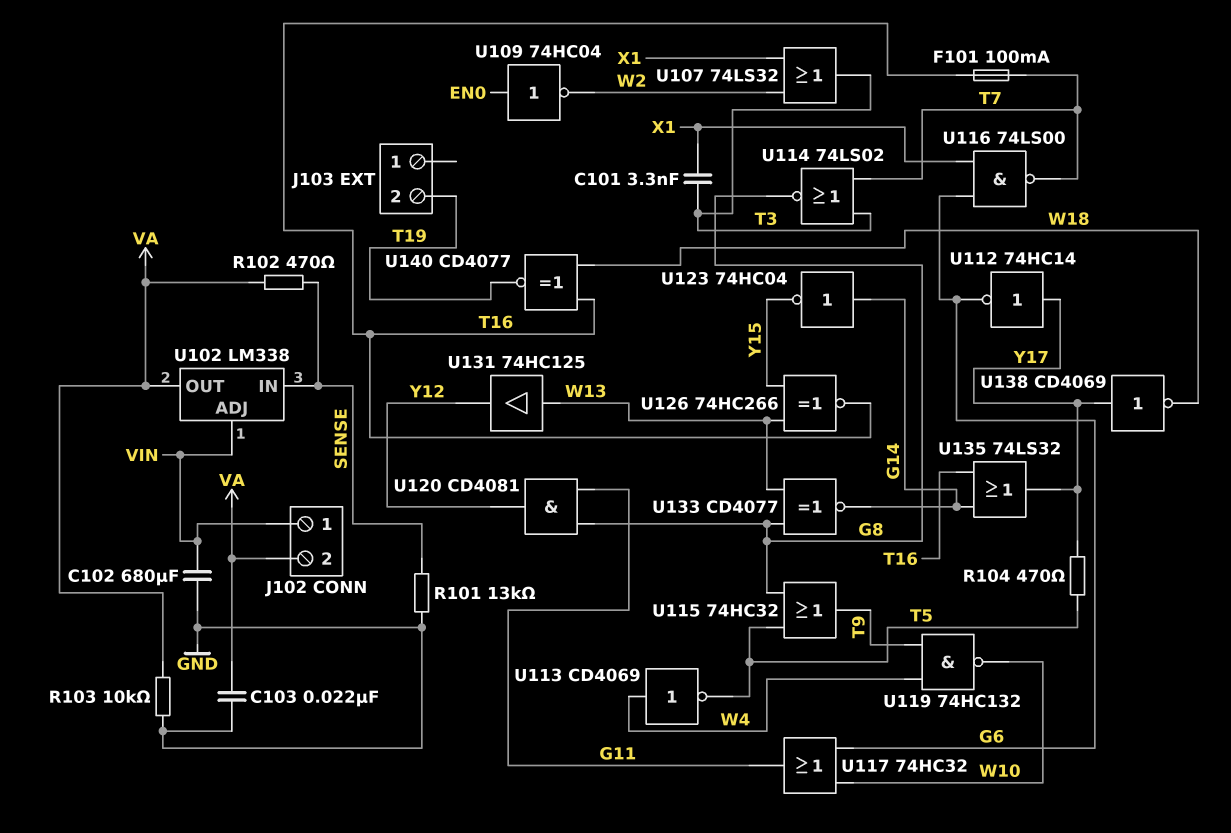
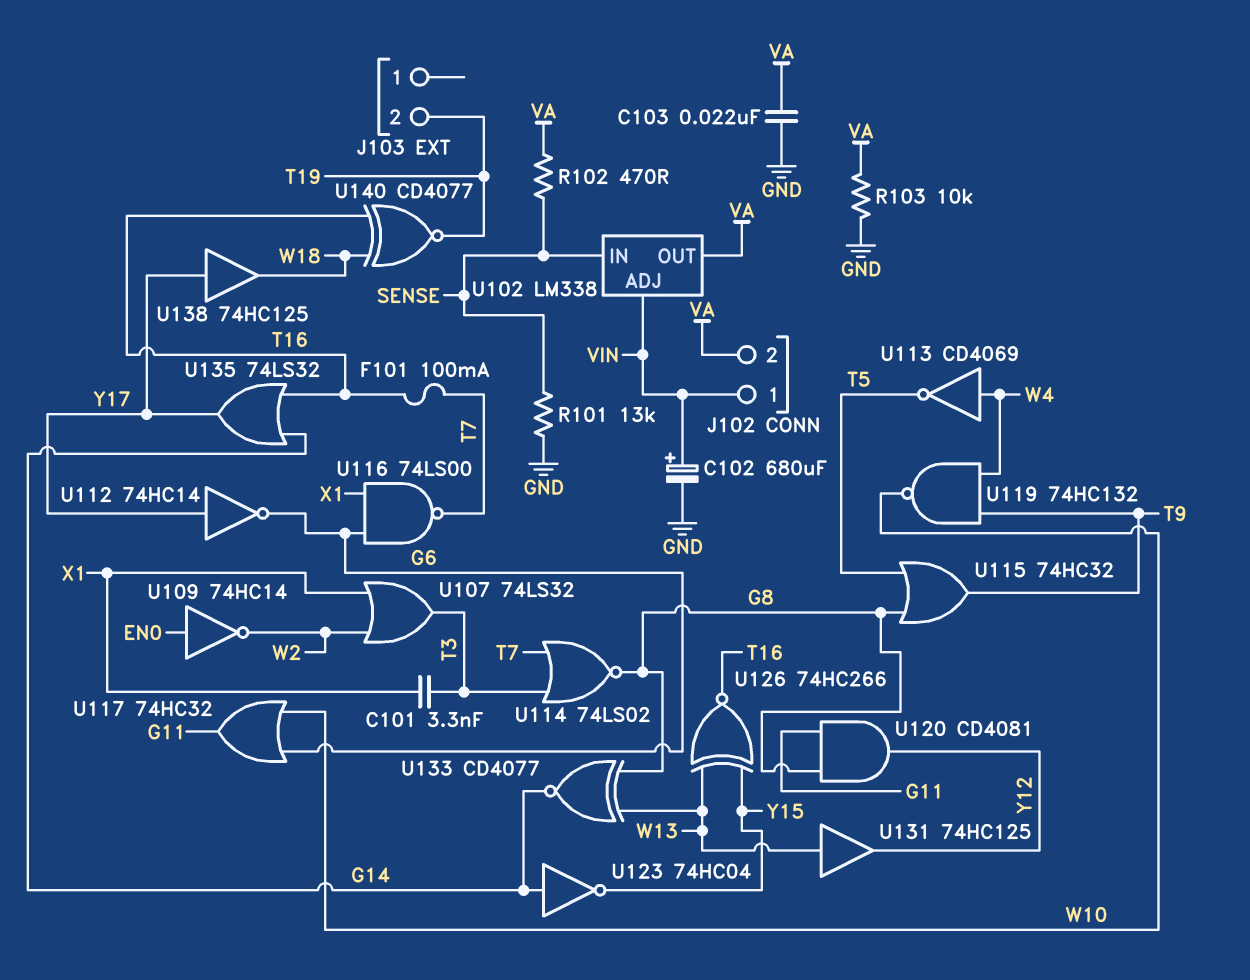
C102: 680uF (GND, VIN) -> 680uF (plus VIN, minus GND)
R104: 470 (T5, Y17) -> none
U109: NOT 74HC04 (in EN0, out W2) -> NOT 74HC14 (in EN0, out W2)
U138: NOT CD4069 (in Y17, out W18) -> buffer 74HC125 (in Y17, out W18)

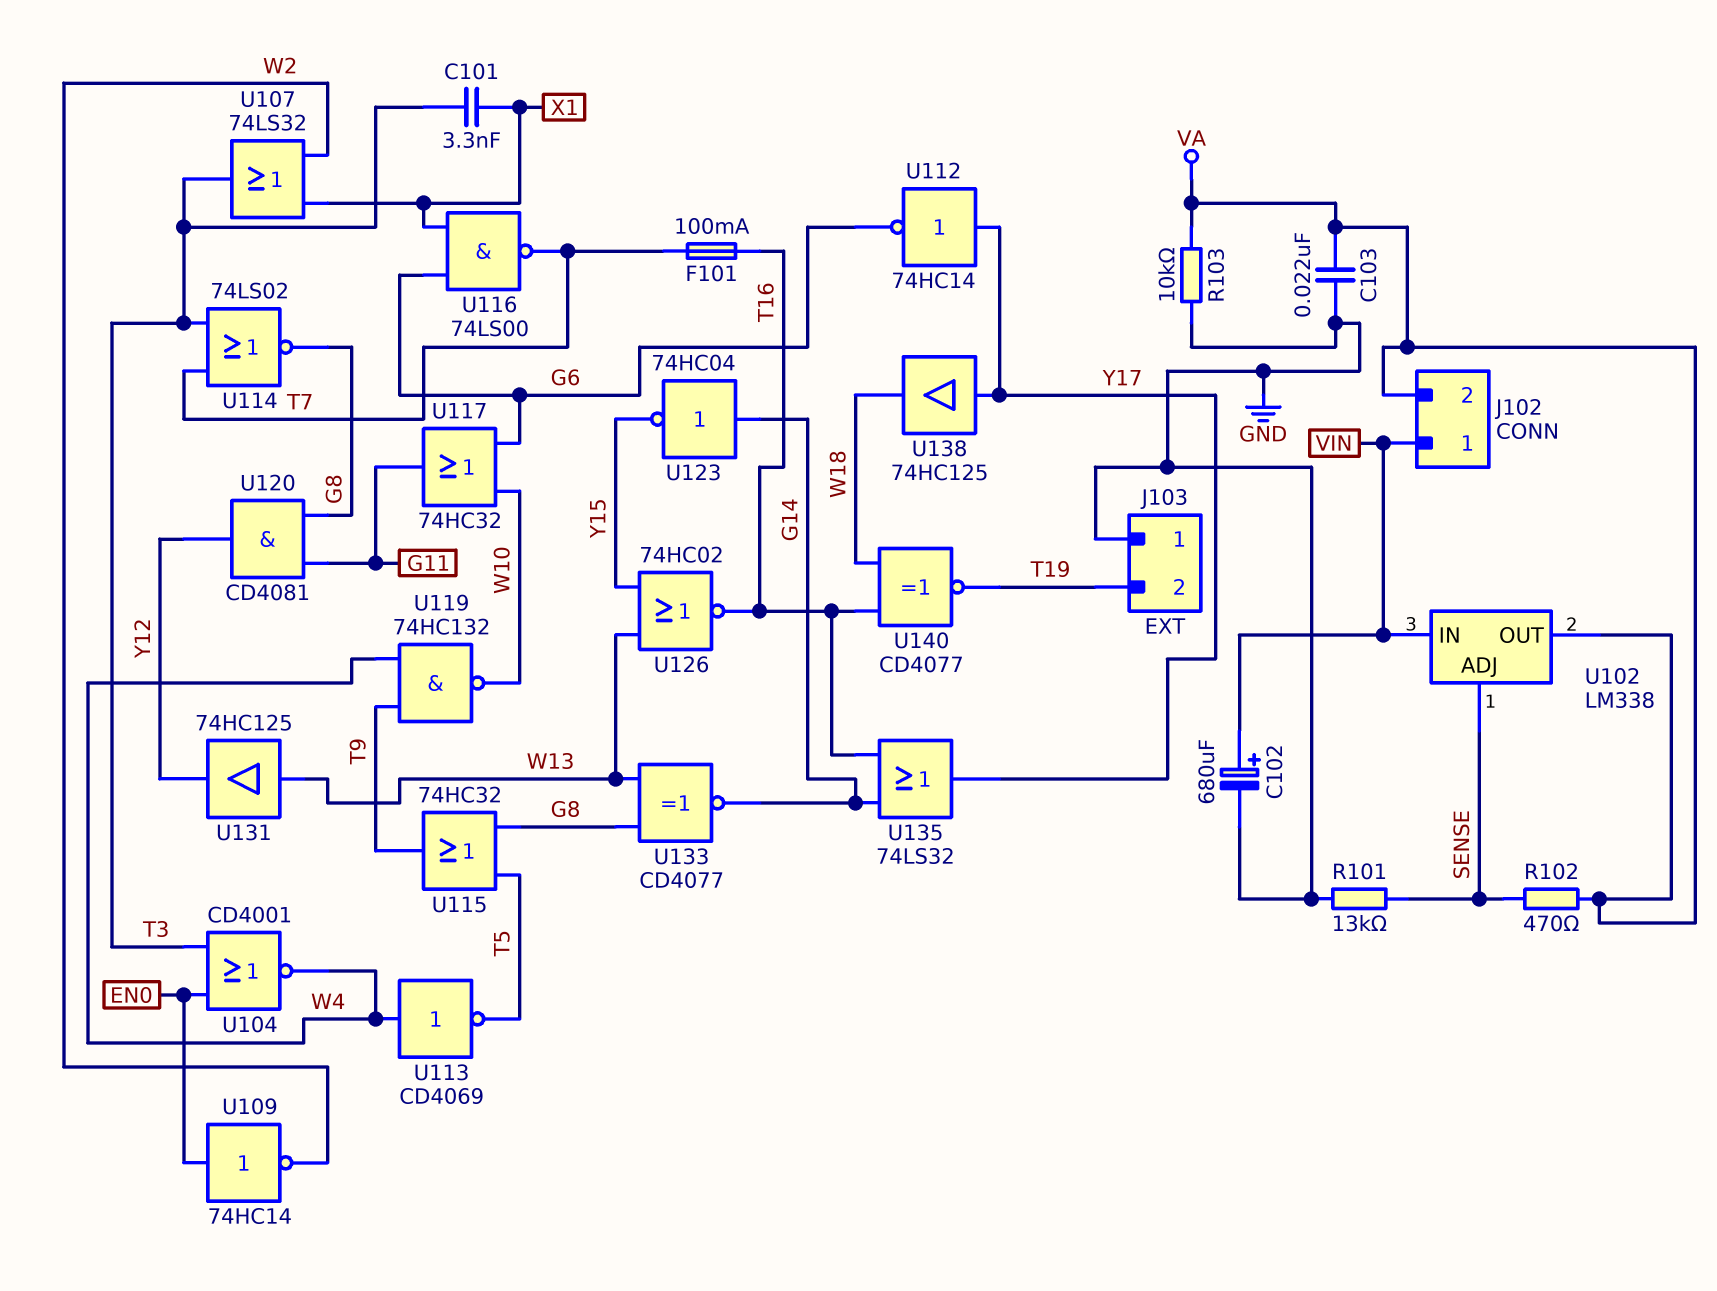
J103 pin 1: none -> GND
U102 pin ADJ: VIN -> SENSE
U102 pin IN: SENSE -> VIN
U104: none -> NOR CD4001 (in EN0, in T3, out W4)
U126: XNOR 74HC266 (in W13, in Y15, out T16) -> NOR 74HC02 (in W13, in Y15, out T16)

